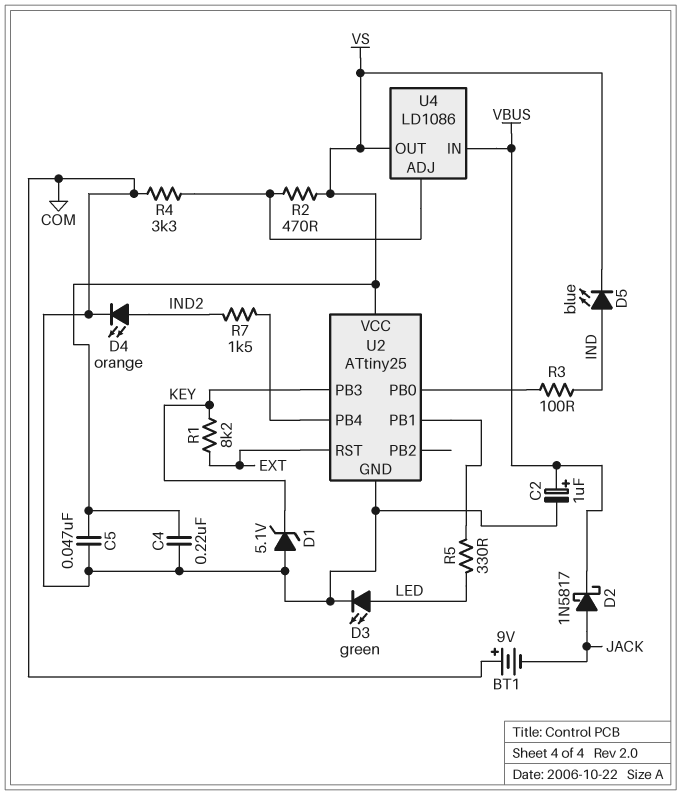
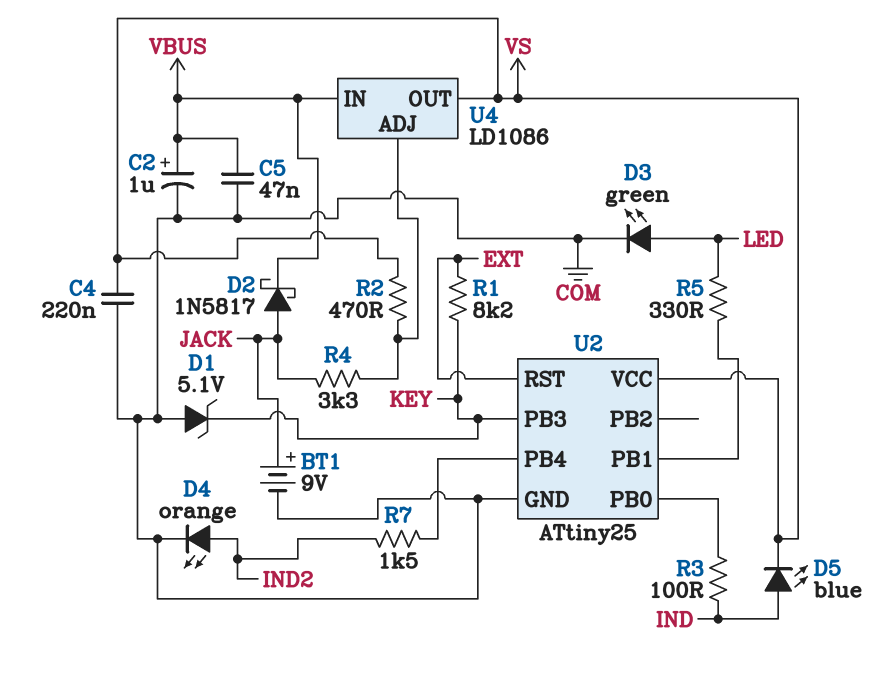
BT1: 9V (plus COM, minus JACK) -> 9V (plus JACK, minus COM)
C5: 47nF (COM, VS) -> 47nF (COM, VBUS)
R4: 3.3k (COM, U4/ADJ) -> 3.3k (JACK, U4/ADJ)

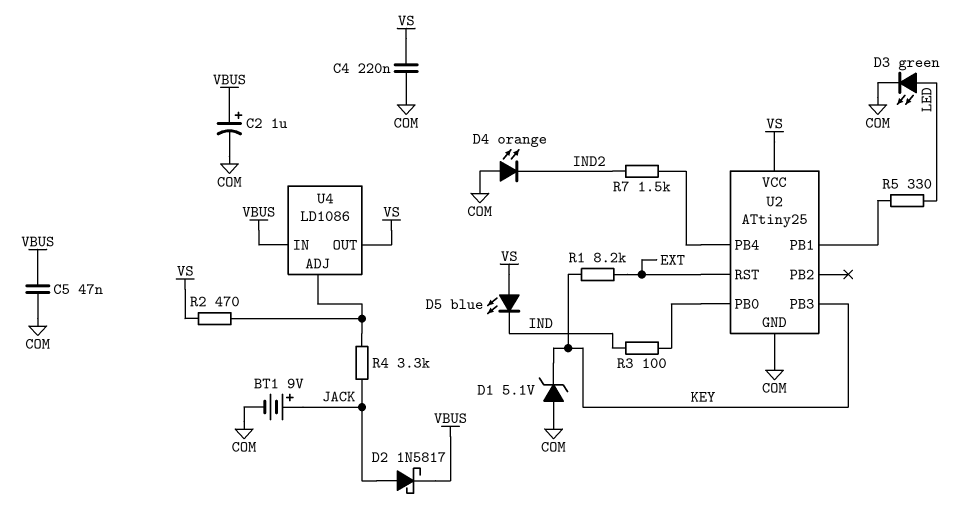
D4: LED orange (A IND2, K COM) -> LED orange (A COM, K IND2)
D5: LED blue (A IND, K VS) -> LED blue (A VS, K IND)

